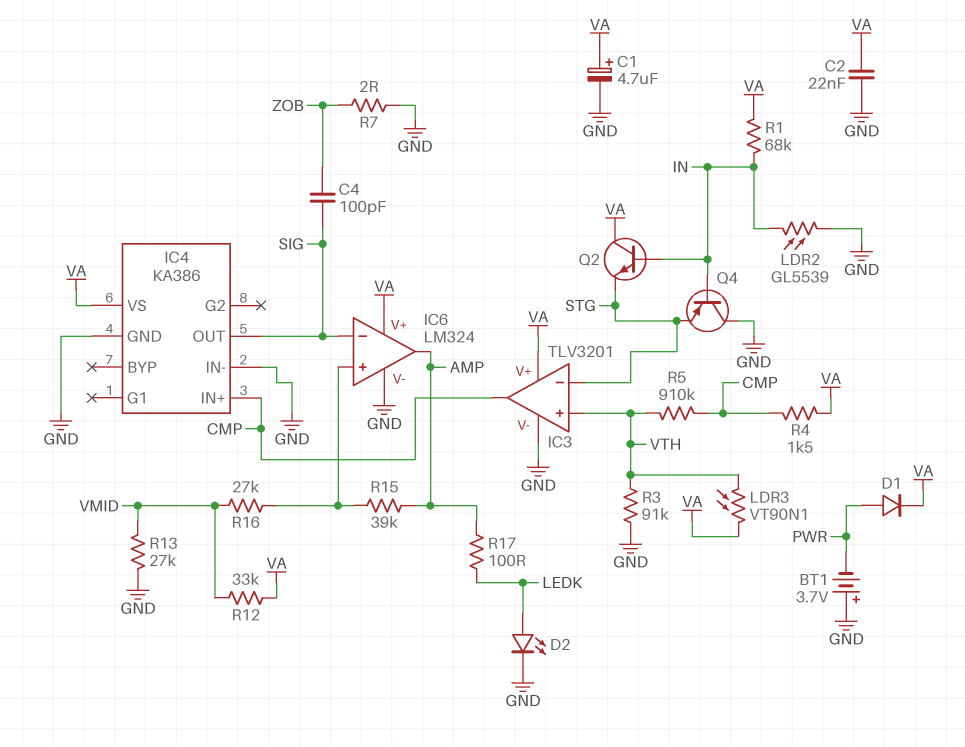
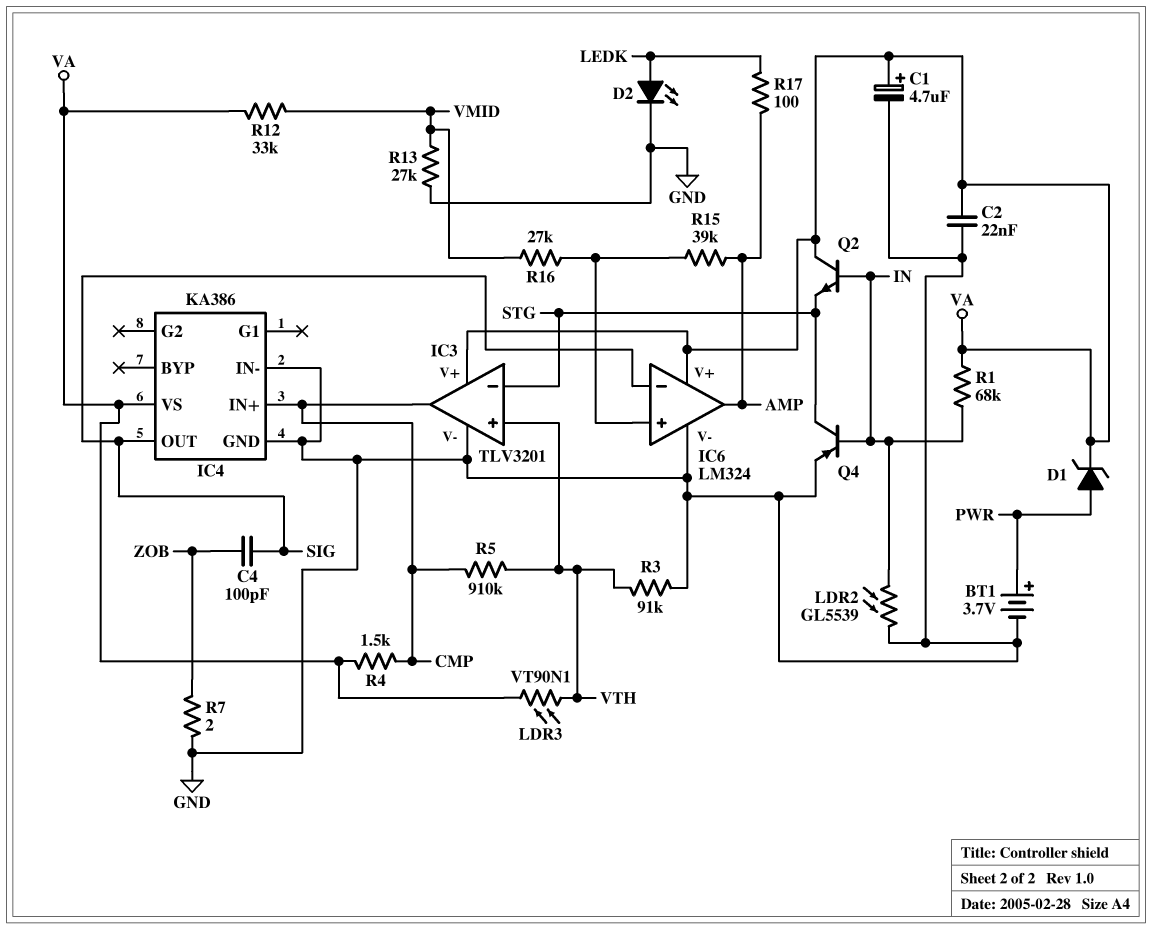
BT1: 3.7V (plus GND, minus PWR) -> 3.7V (plus PWR, minus GND)
D1: diode (A PWR, K VA) -> zener (A PWR, K VA)
Q4: PNP (B IN, C GND, E STG) -> PNP (B IN, C STG, E GND)

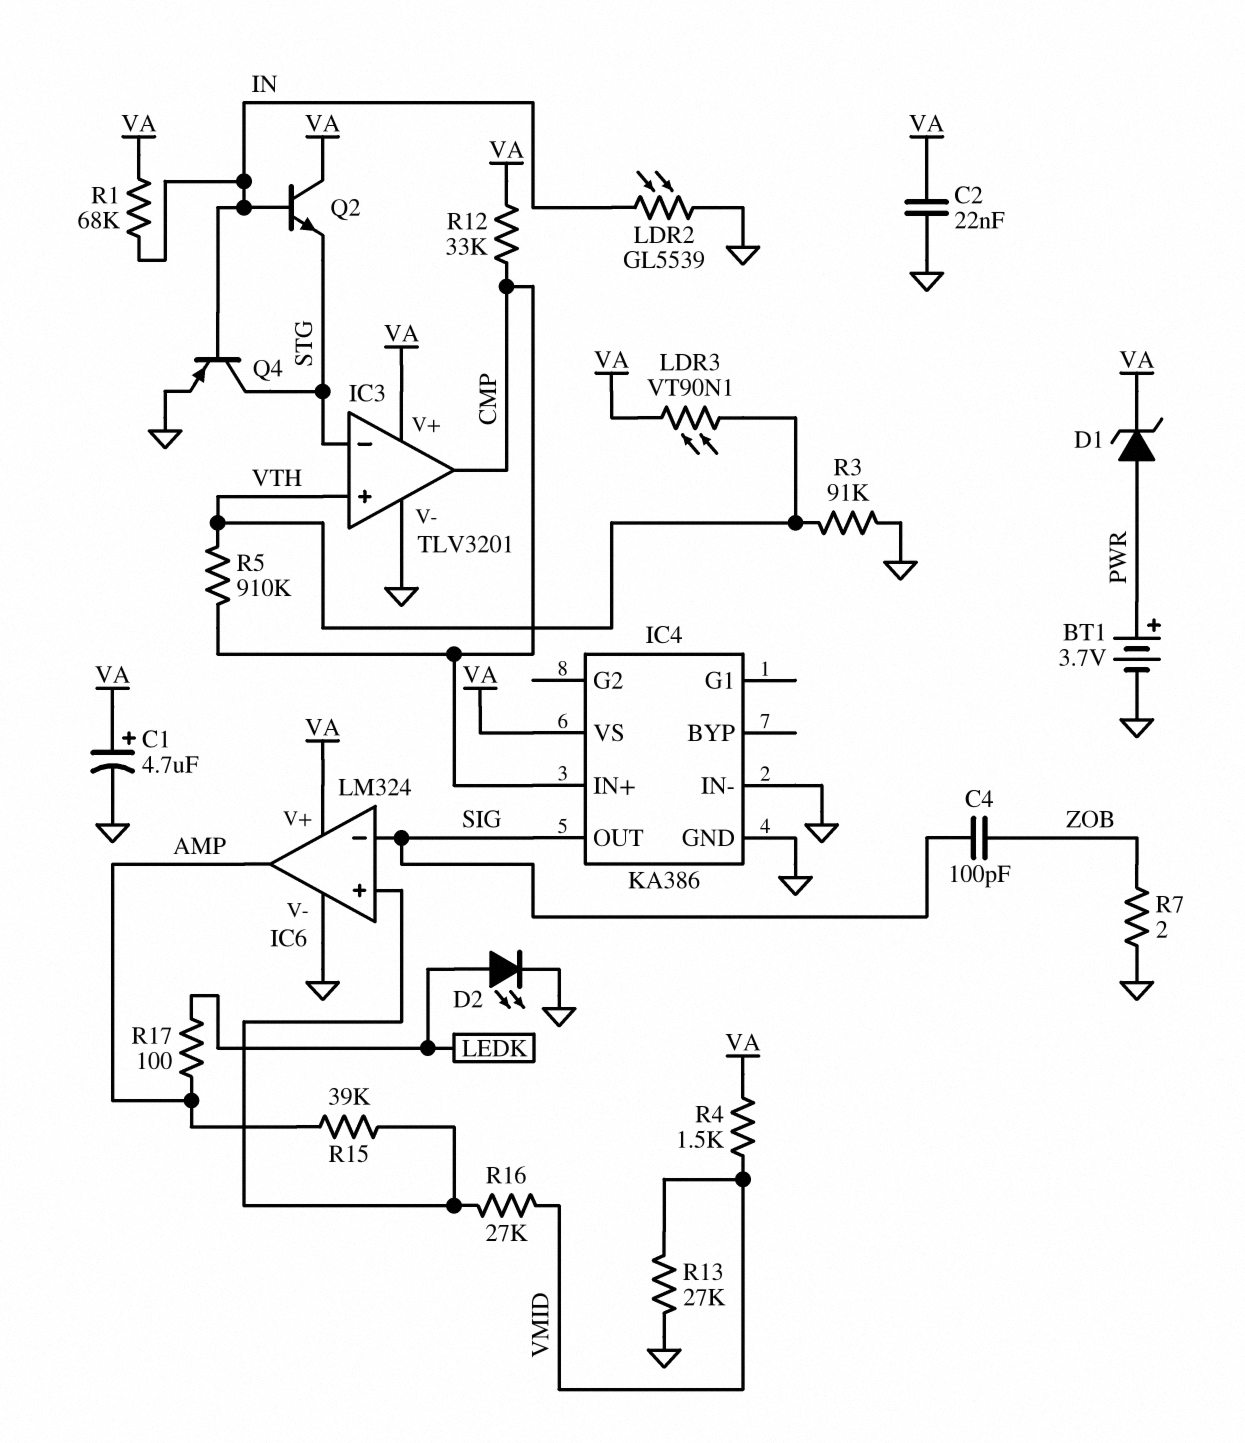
R4: 1.5k (CMP, VA) -> 1.5k (VA, VMID)
R12: 33k (VA, VMID) -> 33k (CMP, VA)

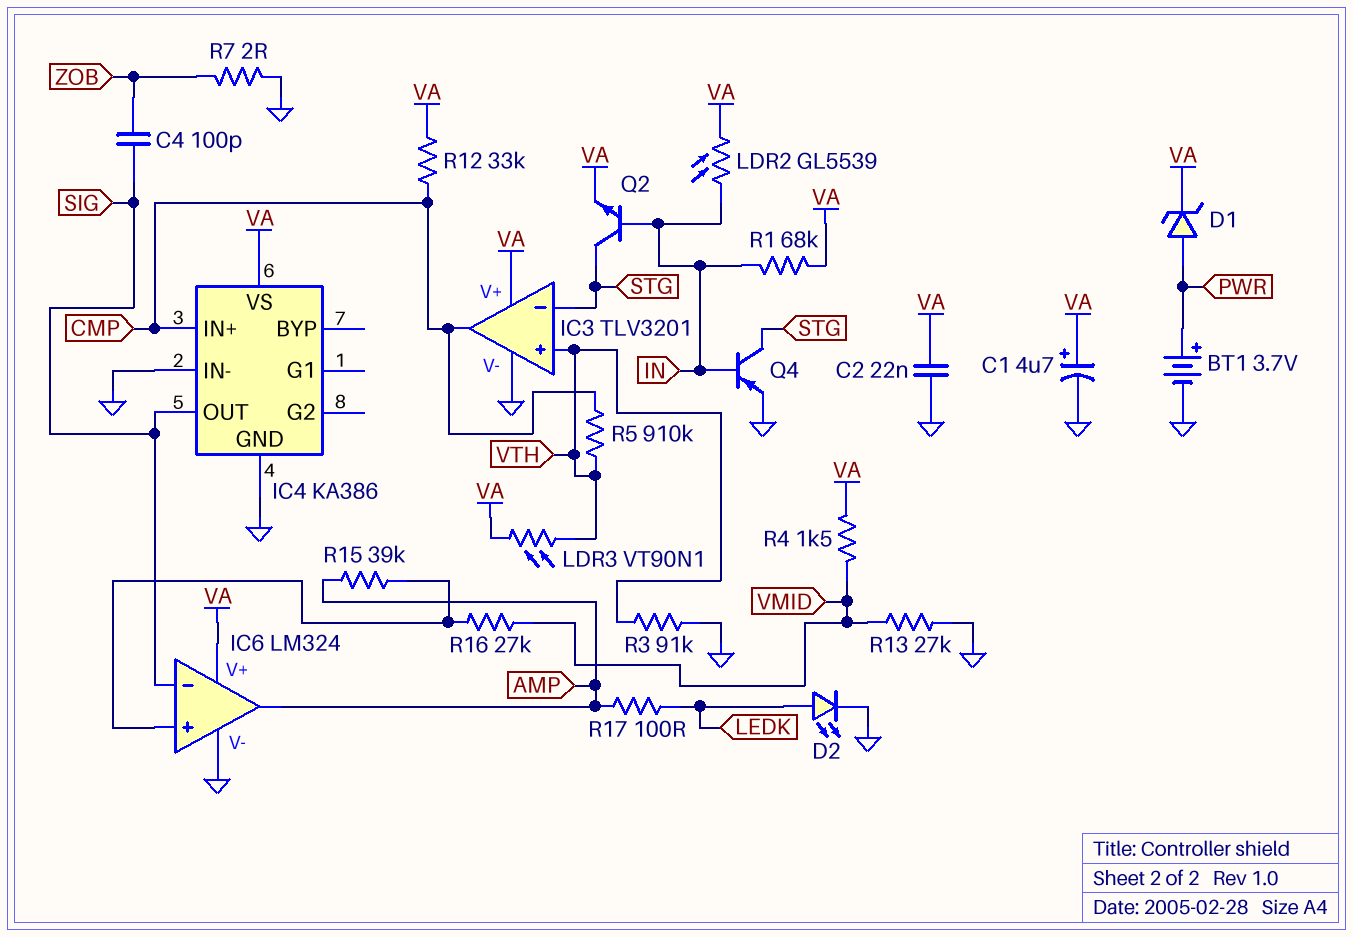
LDR2: GL5539 (GND, IN) -> GL5539 (IN, VA)
Q2: NPN (B IN, C VA, E STG) -> NPN (B IN, C STG, E VA)

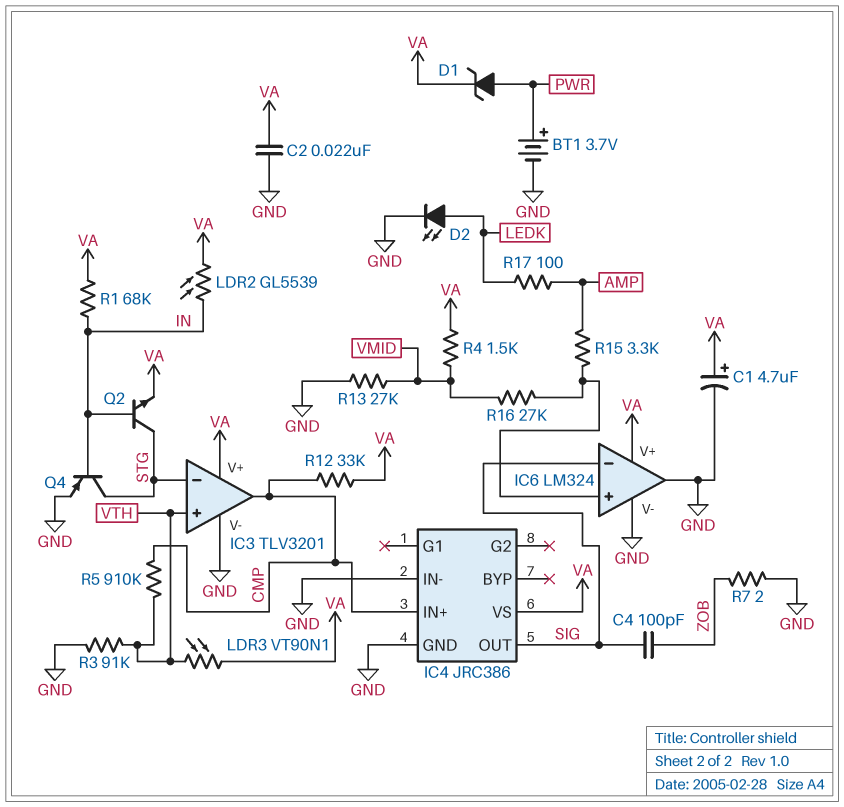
IC4: KA386 -> JRC386
IC6 pin out: AMP -> GND
R15: 39k (AMP, IC6/in+) -> 3.3k (AMP, IC6/in+)

